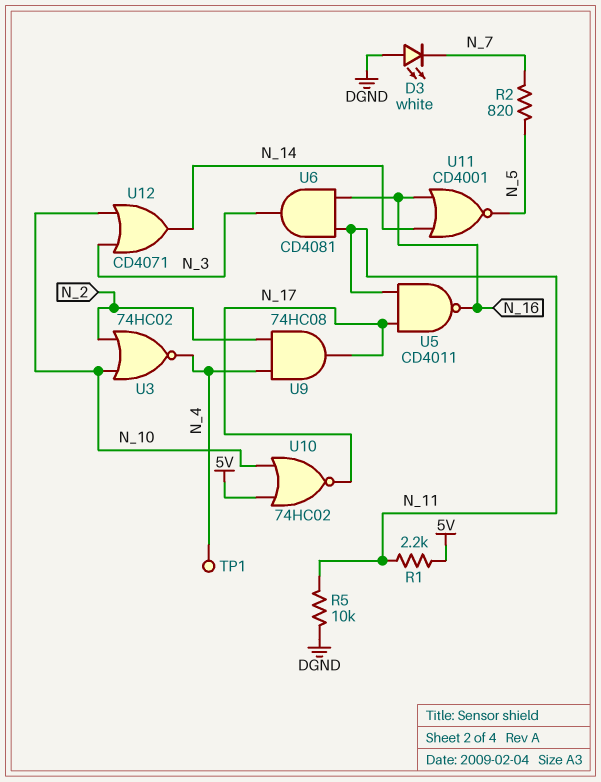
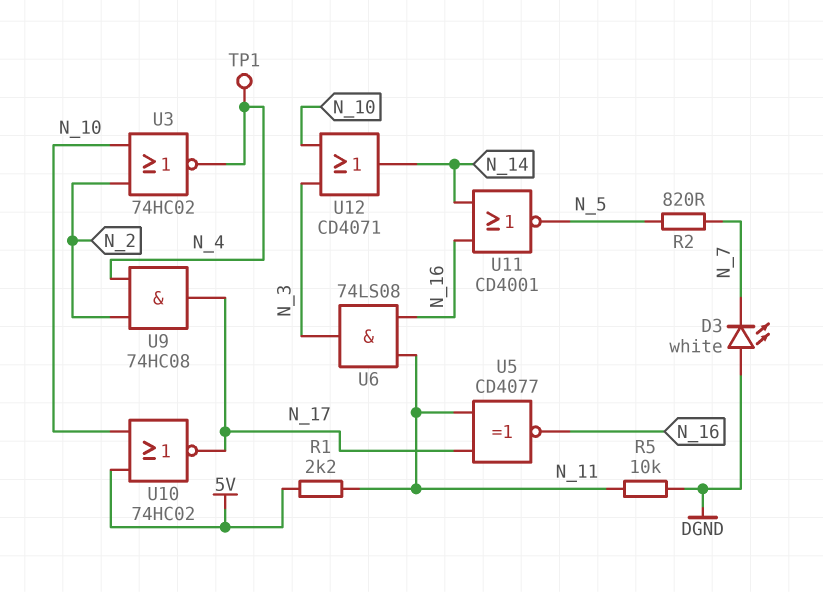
U5: NAND CD4011 (in N_11, in N_17, out N_16) -> XNOR CD4077 (in N_11, in N_17, out N_16)
U6: AND CD4081 (in N_11, in N_16, out N_3) -> AND 74LS08 (in N_11, in N_16, out N_3)

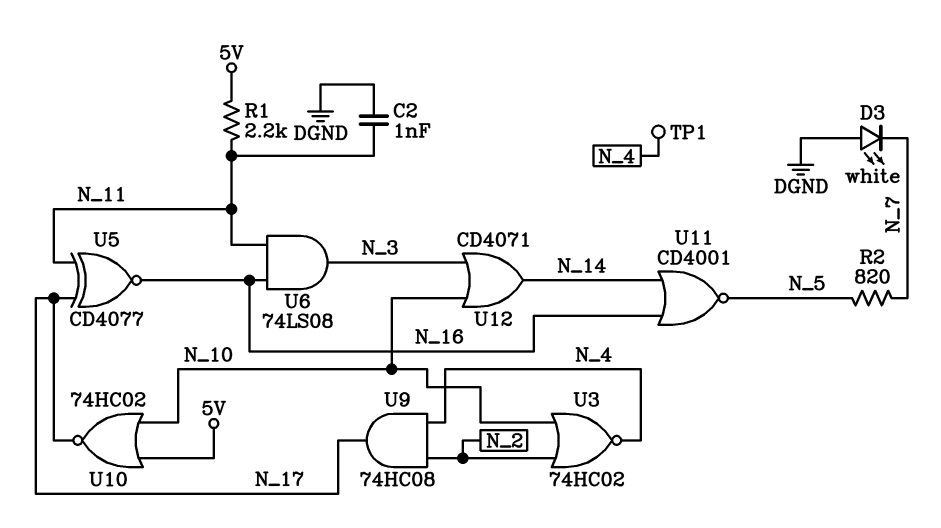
C2: none -> 1nF (DGND, N_11)
R5: 10k (DGND, N_11) -> none

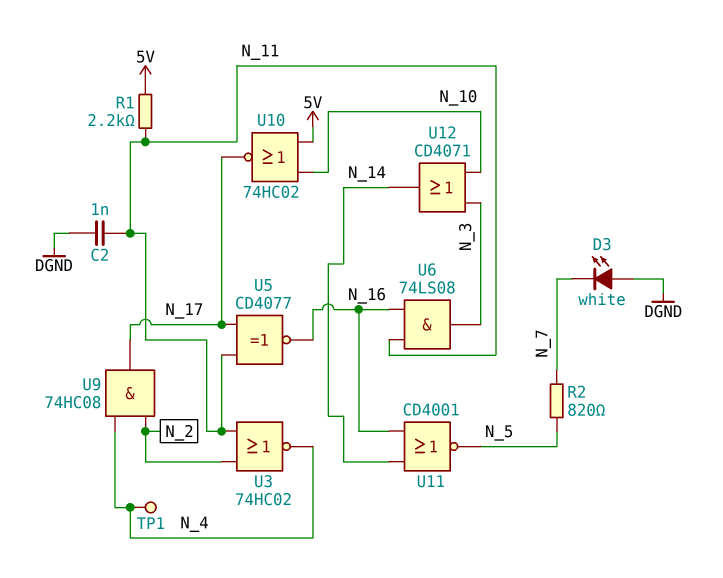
U3: NOR 74HC02 (in N_2, in N_10, out N_4) -> NOR 74HC02 (in N_2, in N_11, out N_4)

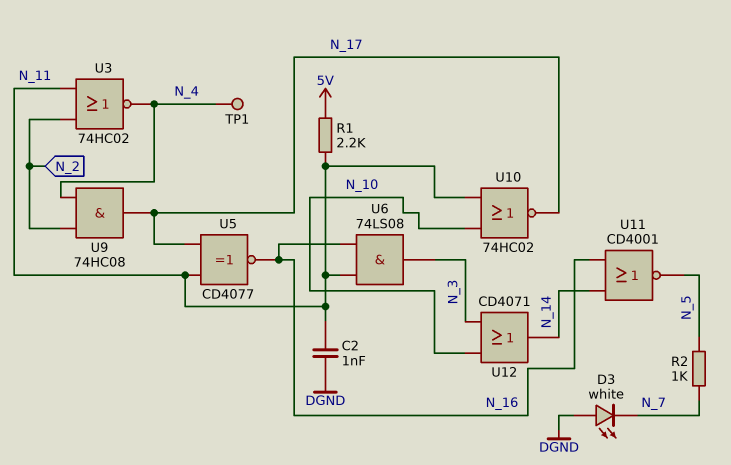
R2: 820 (N_5, N_7) -> 1k (N_5, N_7)
U10: NOR 74HC02 (in 5V, in N_10, out N_17) -> NOR 74HC02 (in N_10, in N_11, out N_17)

